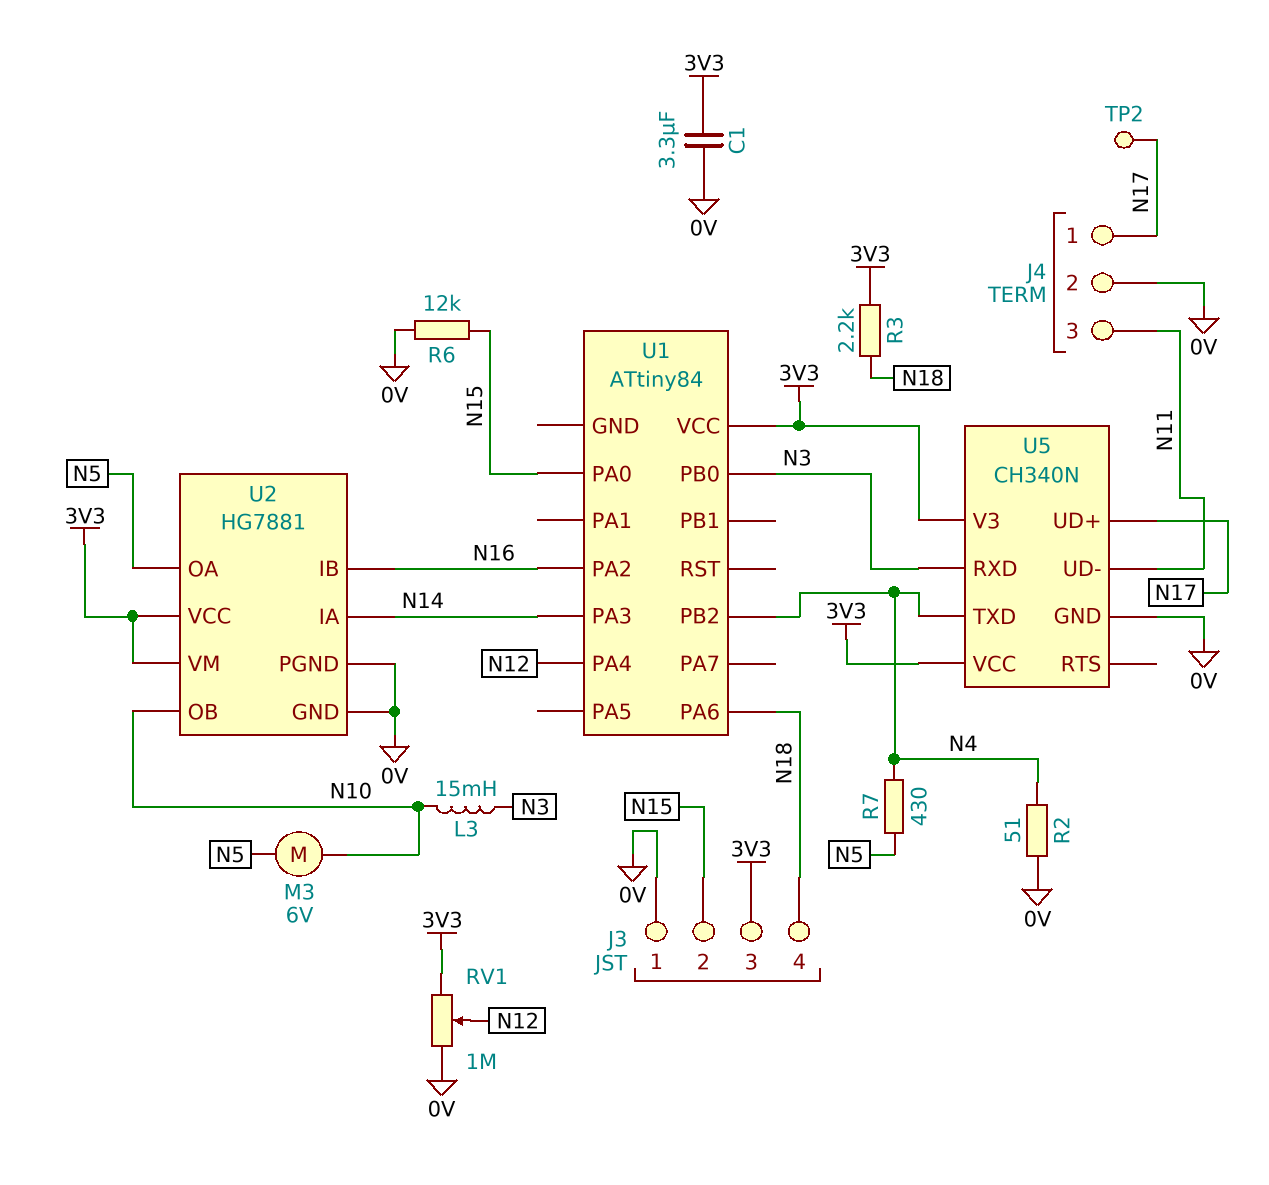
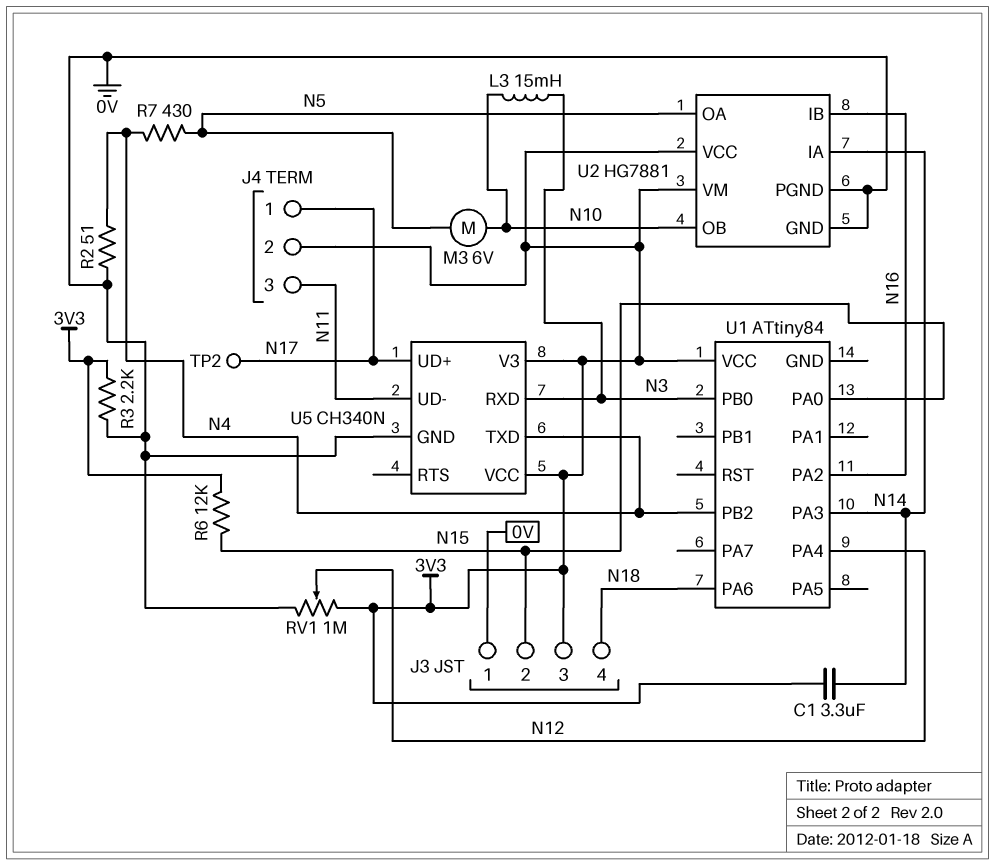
C1: 3.3uF (0V, 3V3) -> 3.3uF (3V3, N14)
J4 pin 2: 0V -> 3V3
R3: 2.2k (3V3, N18) -> 2.2k (0V, 3V3)
R6: 12k (0V, N15) -> 12k (3V3, N15)

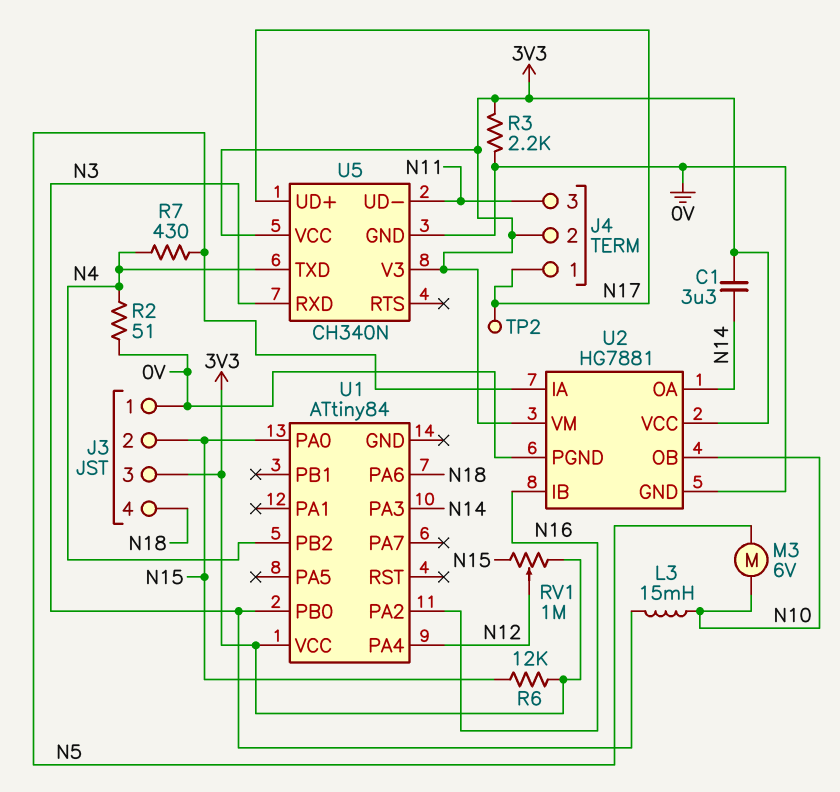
RV1: 1M (0V, 3V3, wiper N12) -> 1M (3V3, N15, wiper N12)
U2 pin IA: N14 -> N5
U2 pin OA: N5 -> N14

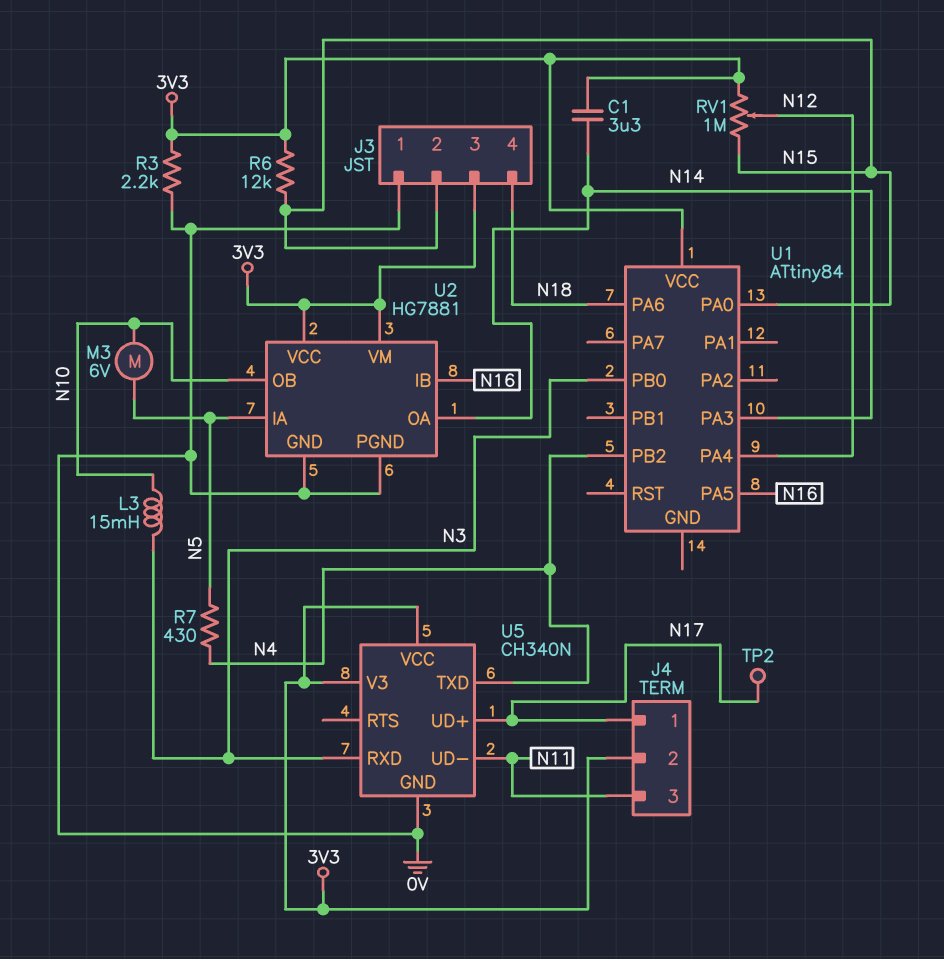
R2: 51 (0V, N4) -> none
U1 pin PA2: N16 -> none
U1 pin PA5: none -> N16

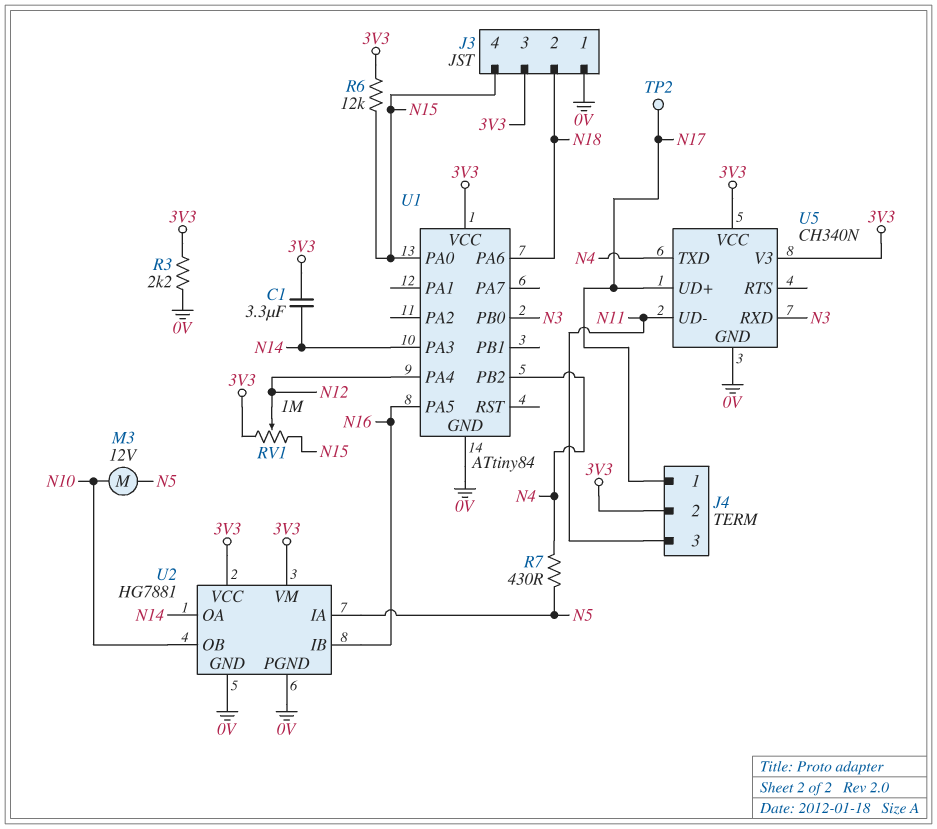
J3 pin 2: N15 -> N18
J3 pin 4: N18 -> N15
L3: 15mH (N3, N10) -> none
M3: motor 6V (N5, N10) -> motor 12V (N5, N10)
U1 pin GND: none -> 0V

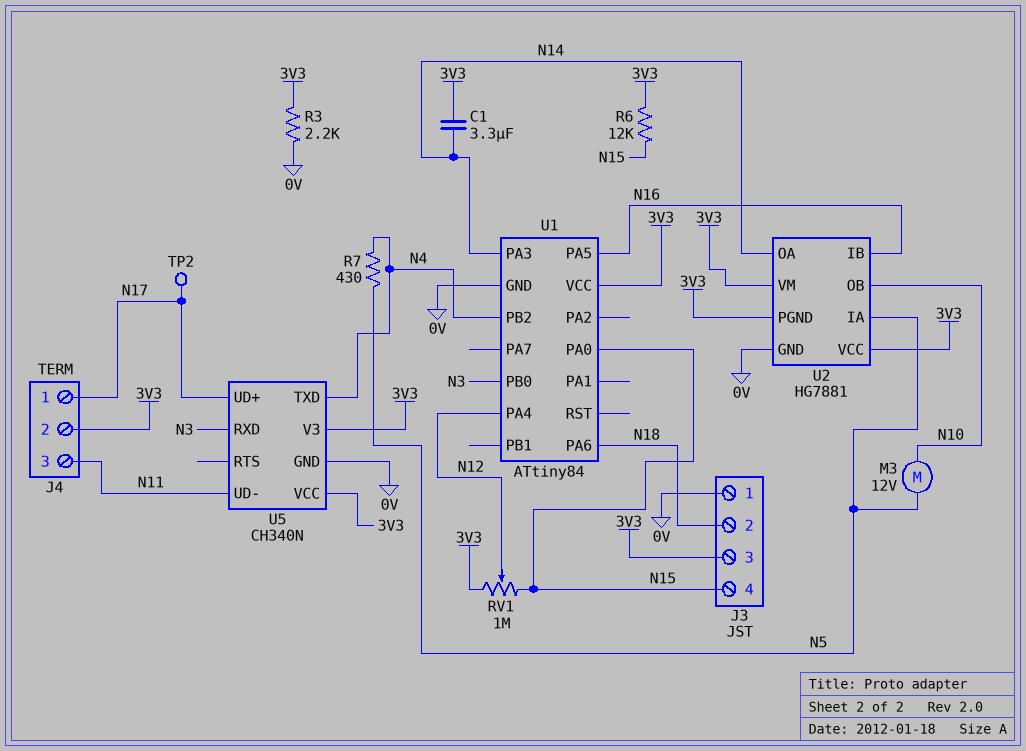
U2 pin PGND: 0V -> 3V3

